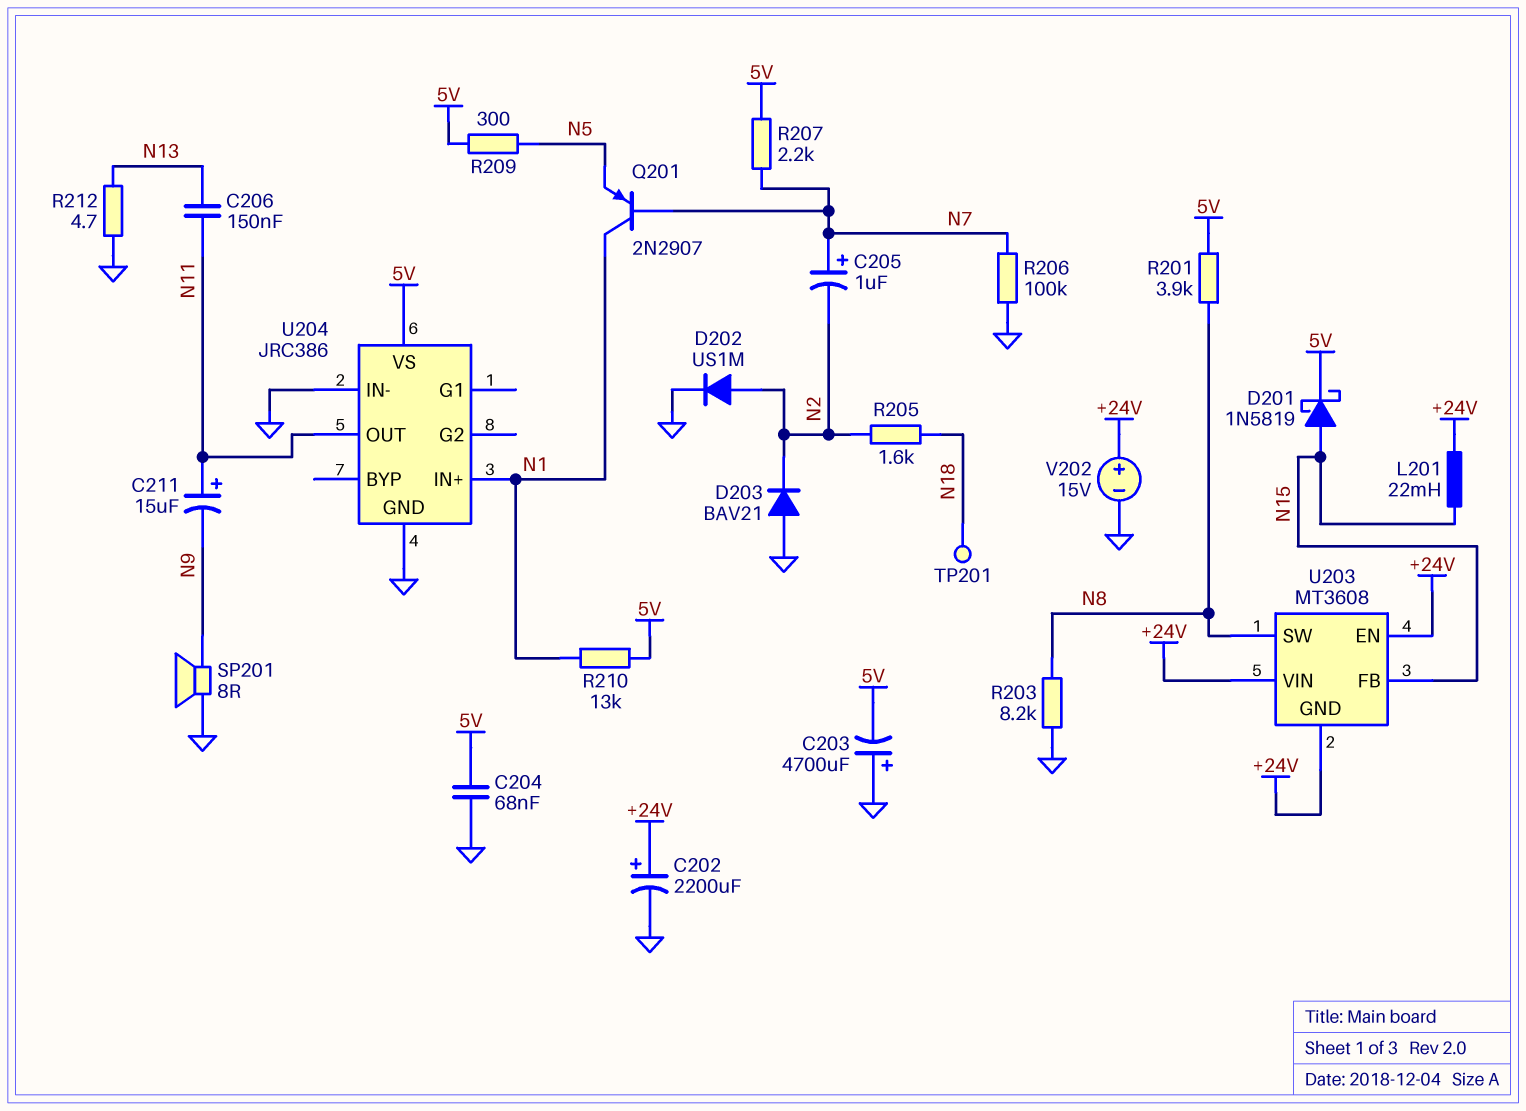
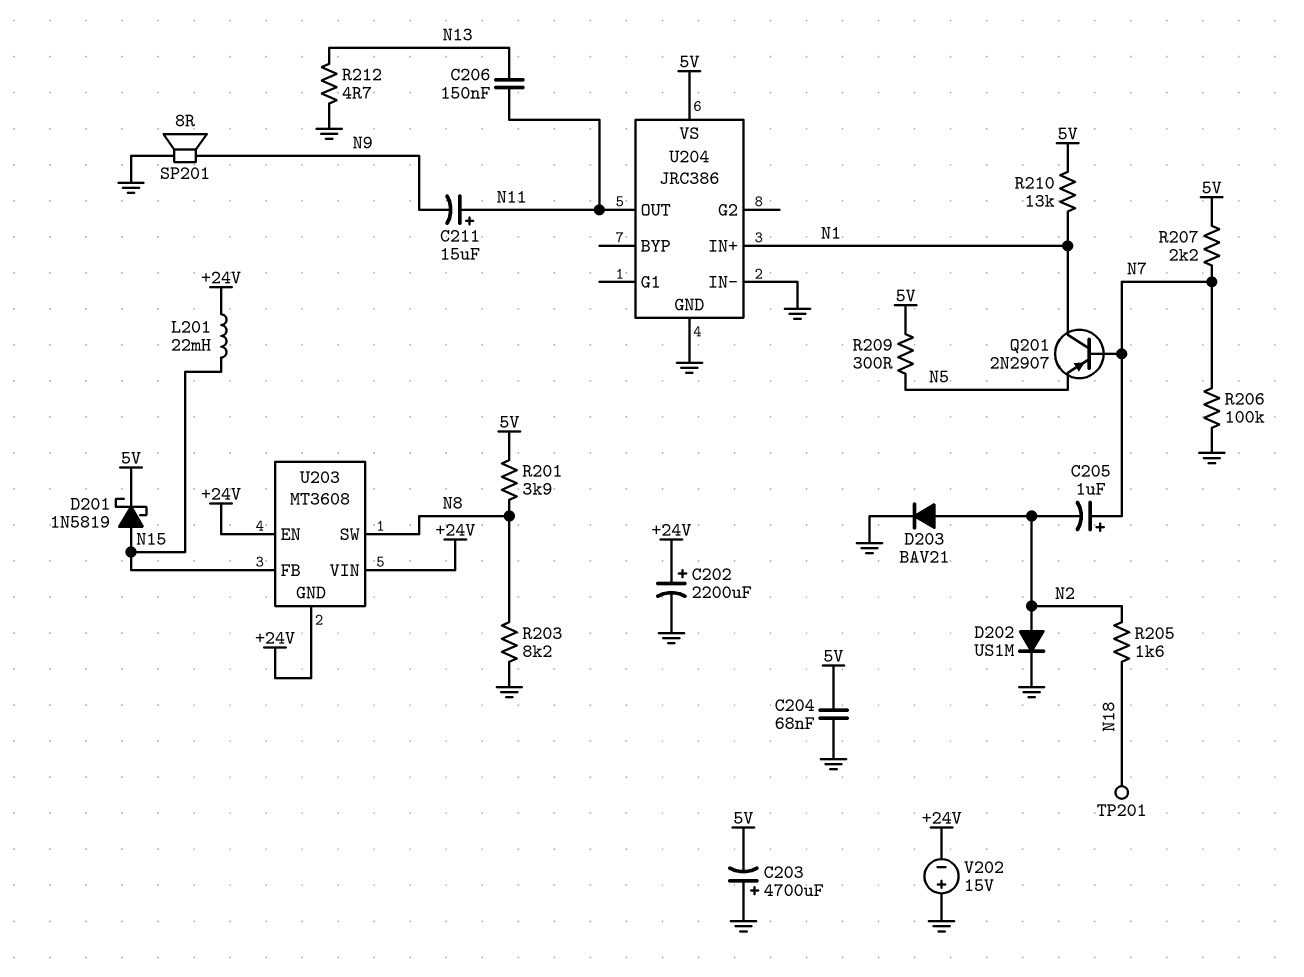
D203: diode BAV21 (A GND, K N2) -> diode BAV21 (A N2, K GND)
V202: 15V (plus +24V, minus GND) -> 15V (plus GND, minus +24V)

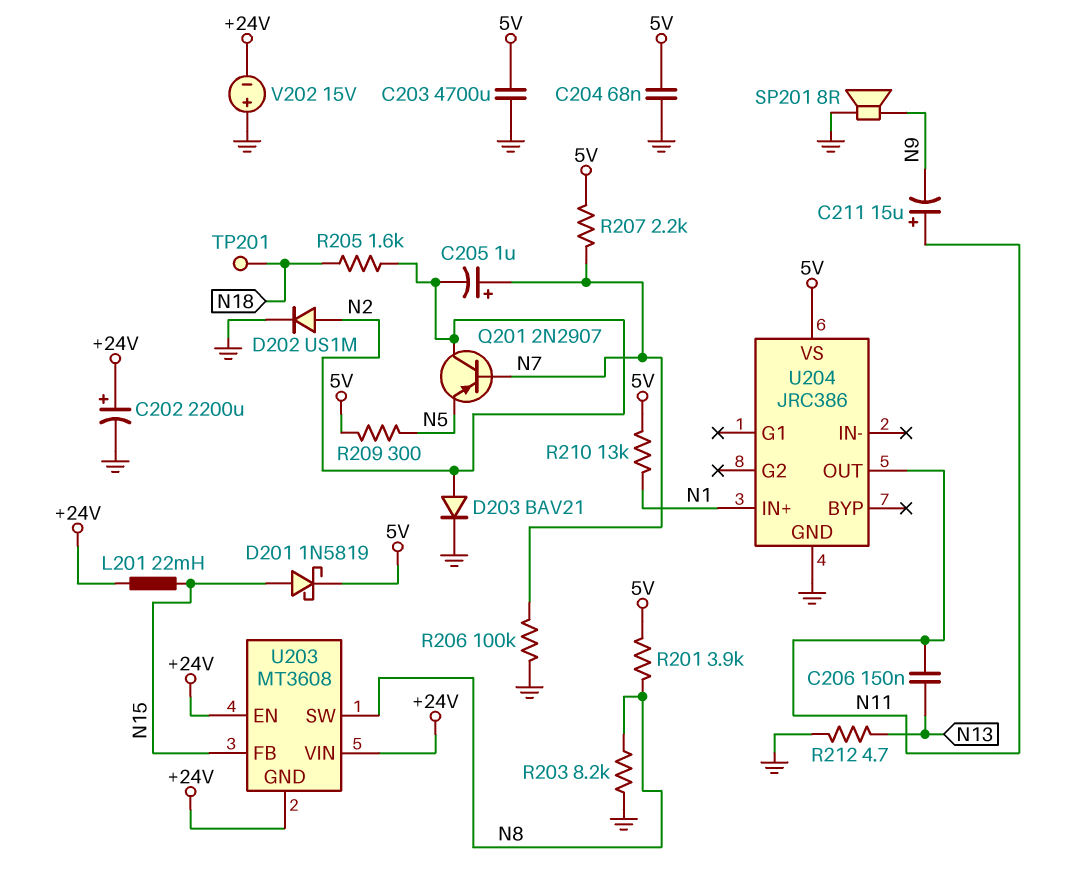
C203: 4700uF (plus GND, minus 5V) -> 4700uF (5V, GND)
Q201: PNP 2N2907 (B N7, C N1, E N5) -> PNP 2N2907 (B N7, C N2, E N5)
U204 pin IN-: GND -> none

